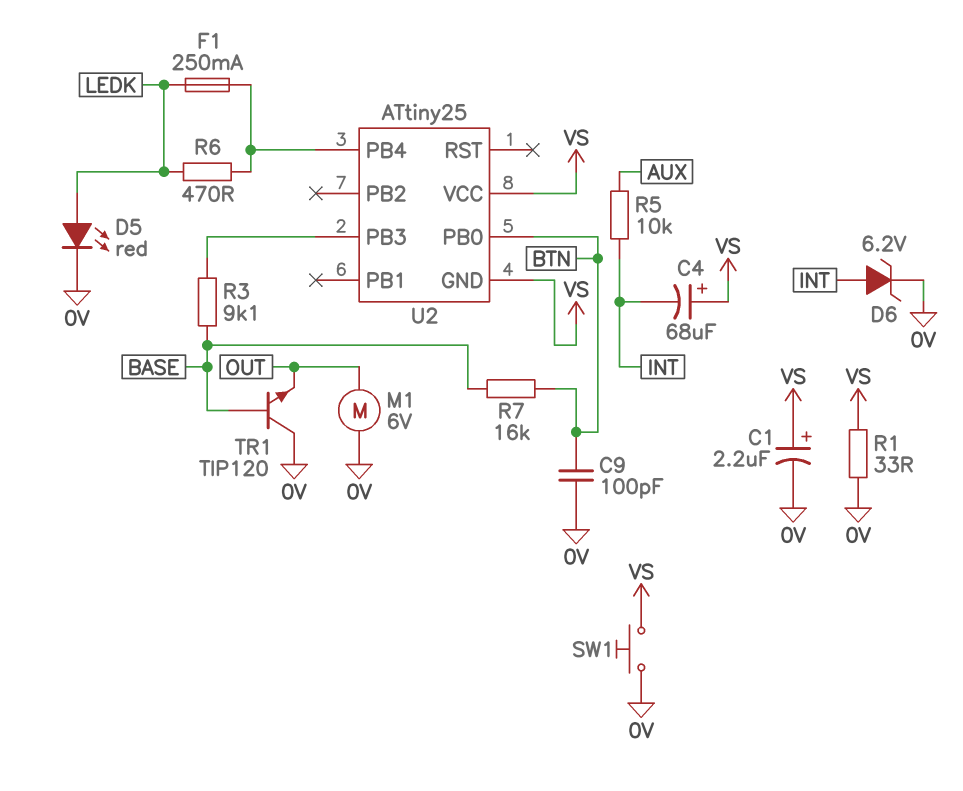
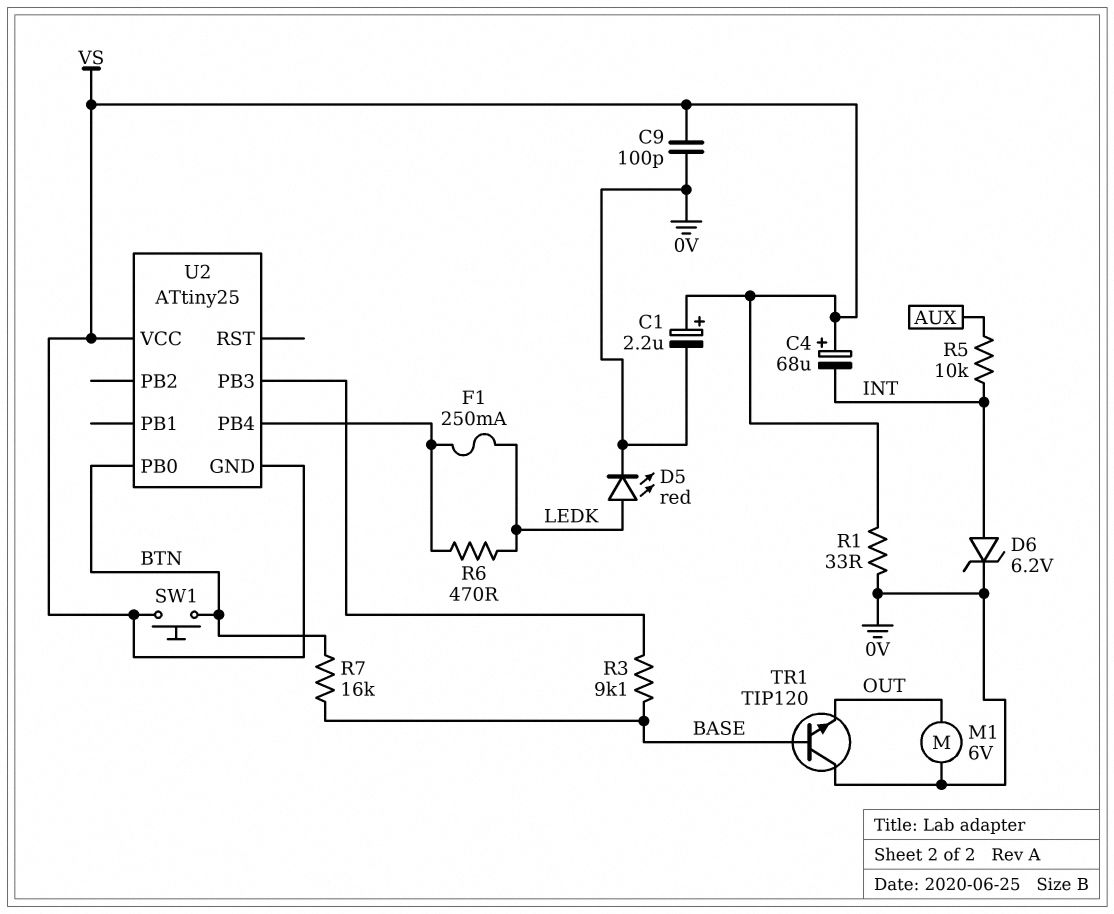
C9: 100pF (0V, BTN) -> 100pF (0V, VS)
SW1: button (0V, VS) -> button (BTN, VS)

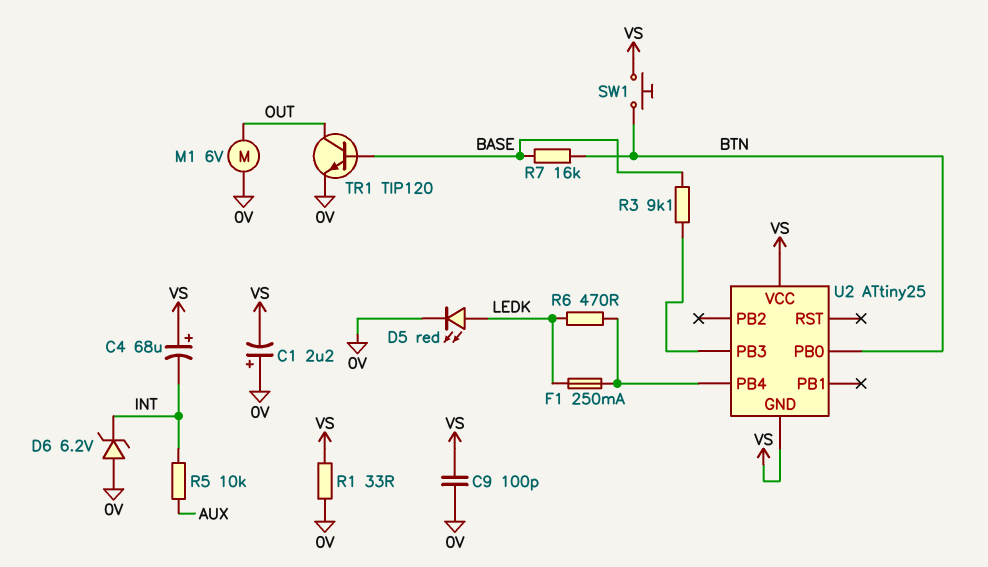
C1: 2.2uF (plus VS, minus 0V) -> 2.2uF (plus 0V, minus VS)
D6: zener 6.2V (A INT, K 0V) -> zener 6.2V (A 0V, K INT)
TR1: NPN TIP120 (B BASE, C 0V, E OUT) -> NPN TIP120 (B BASE, C OUT, E 0V)

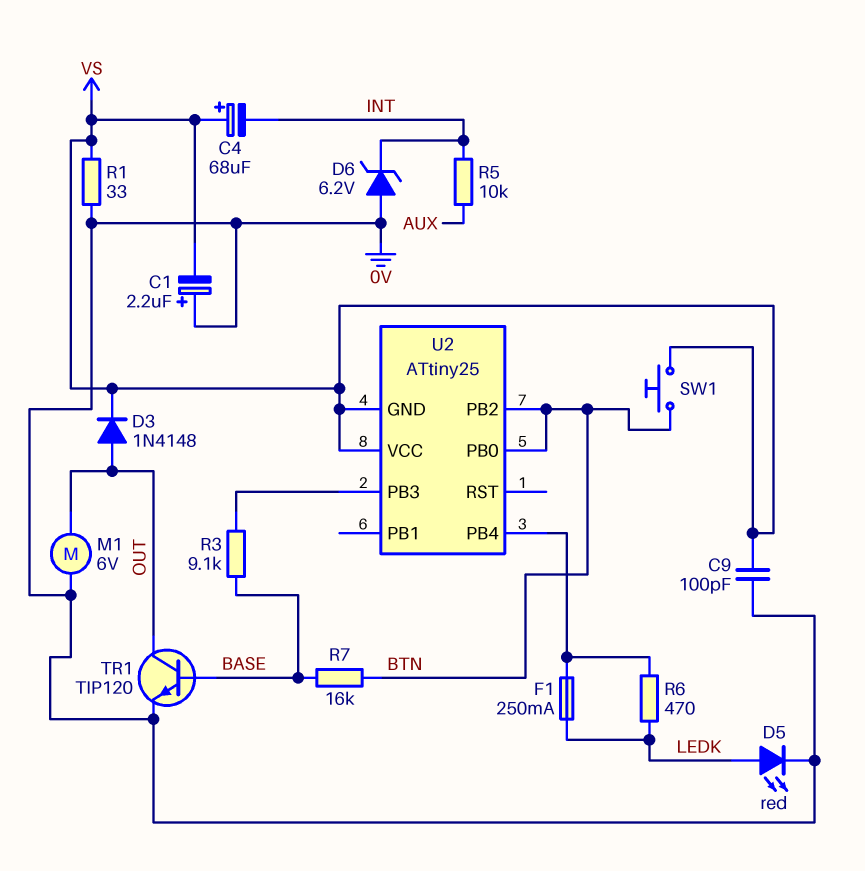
D3: none -> diode 1N4148 (A OUT, K VS)
U2 pin PB2: none -> BTN

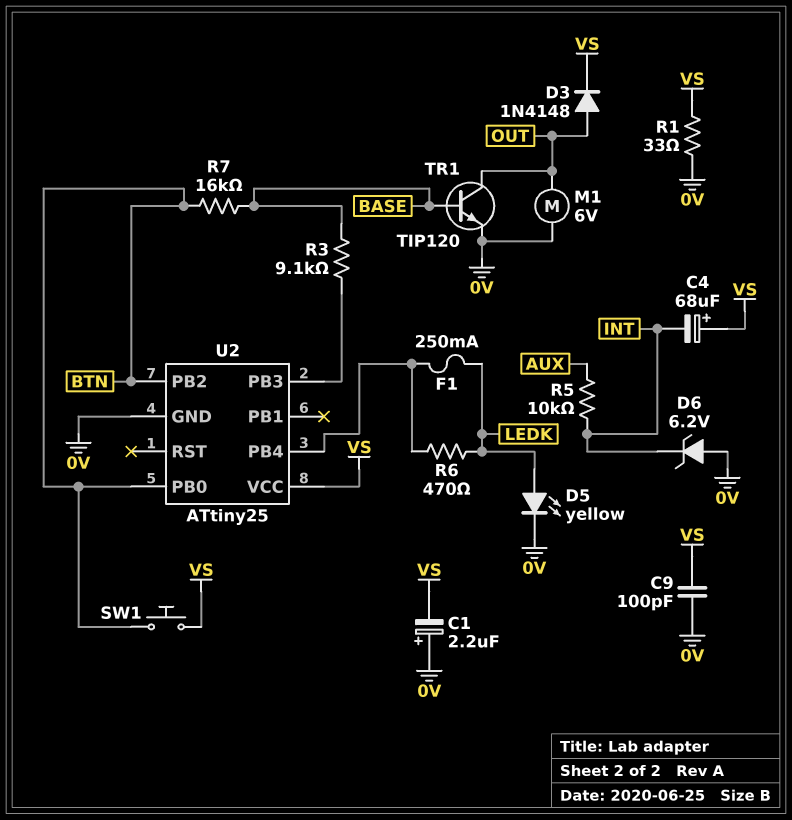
D5: LED red (A LEDK, K 0V) -> LED yellow (A LEDK, K 0V)
U2 pin GND: VS -> 0V

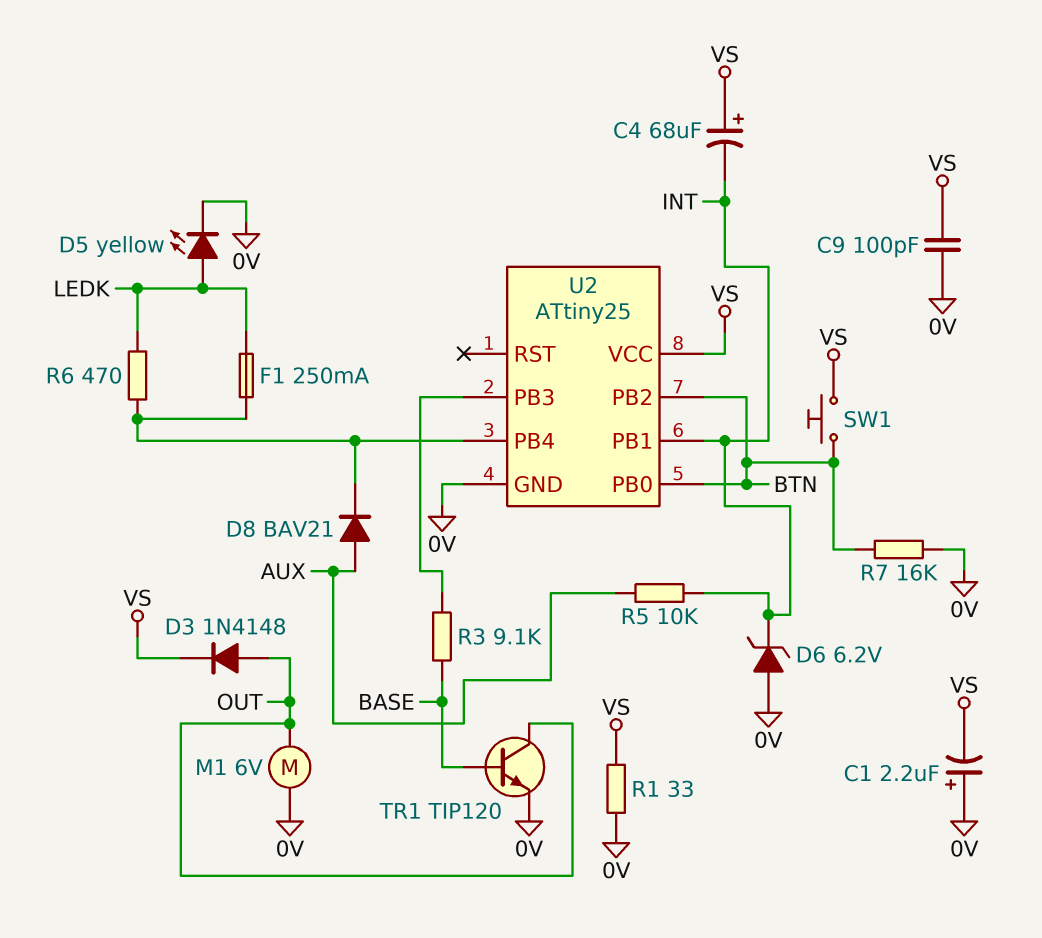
D8: none -> diode BAV21 (A AUX, K U2/PB4)
R7: 16k (BASE, BTN) -> 16k (0V, BTN)
U2 pin PB1: none -> INT

